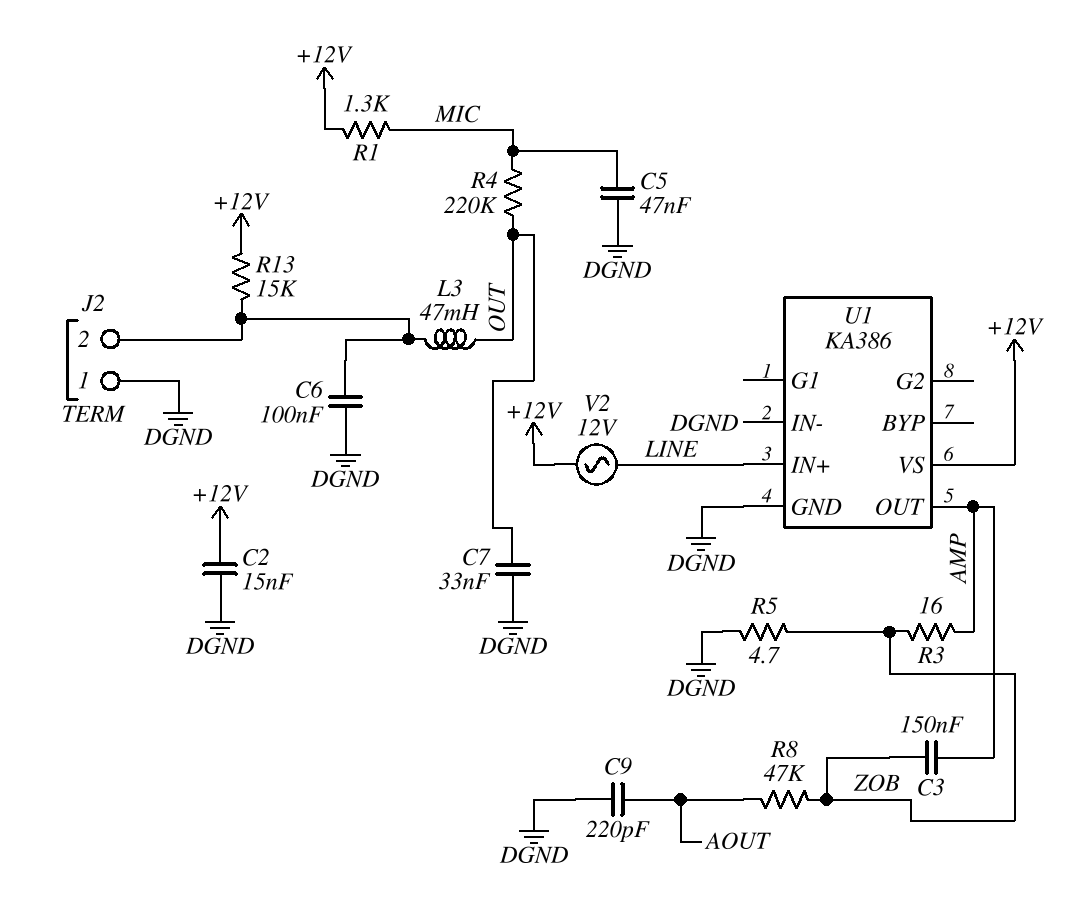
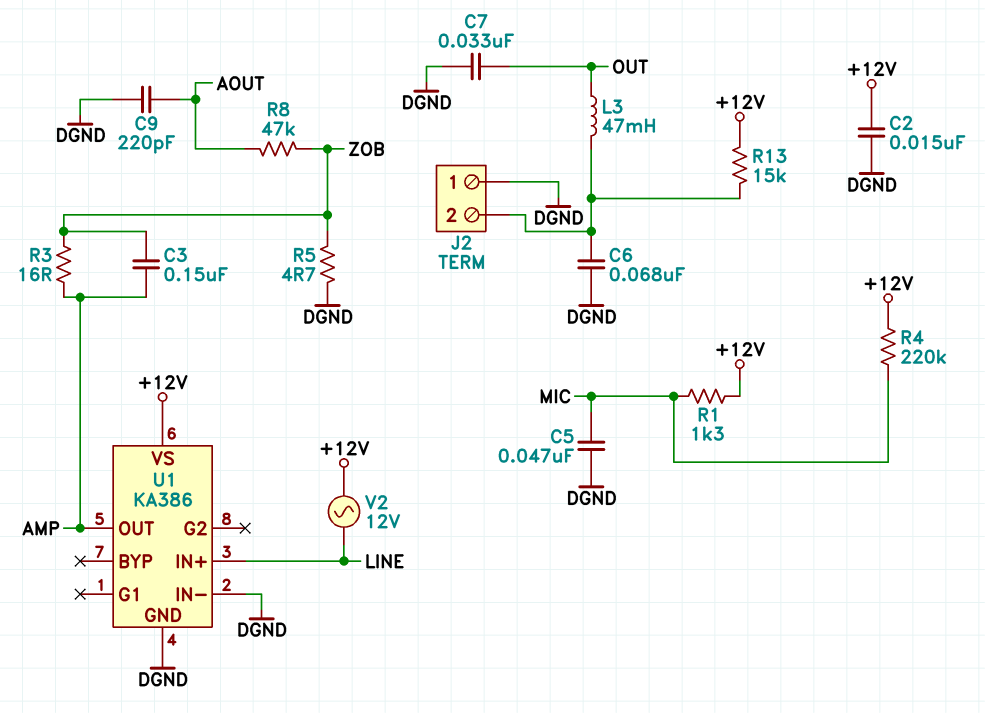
C6: 100nF (DGND, J2/2) -> 68nF (DGND, J2/2)
R4: 220k (MIC, OUT) -> 220k (+12V, MIC)

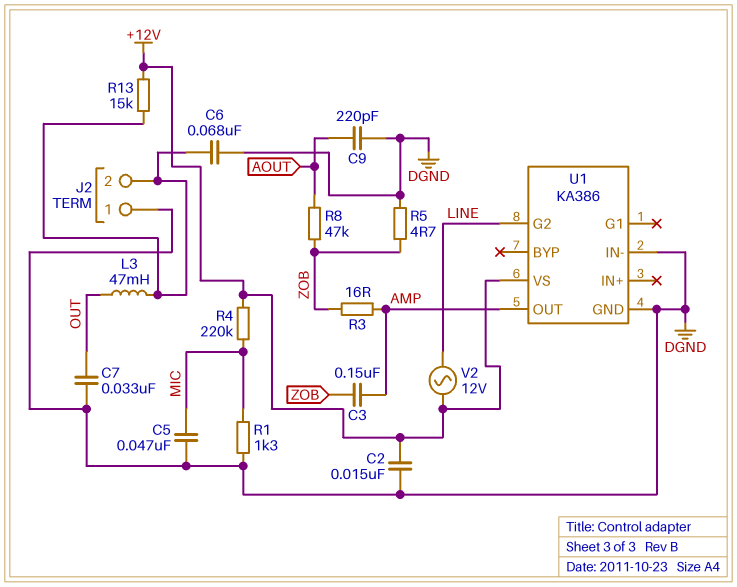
R1: 1.3k (+12V, MIC) -> 1.3k (DGND, MIC)
U1 pin G2: none -> LINE
U1 pin IN+: LINE -> none

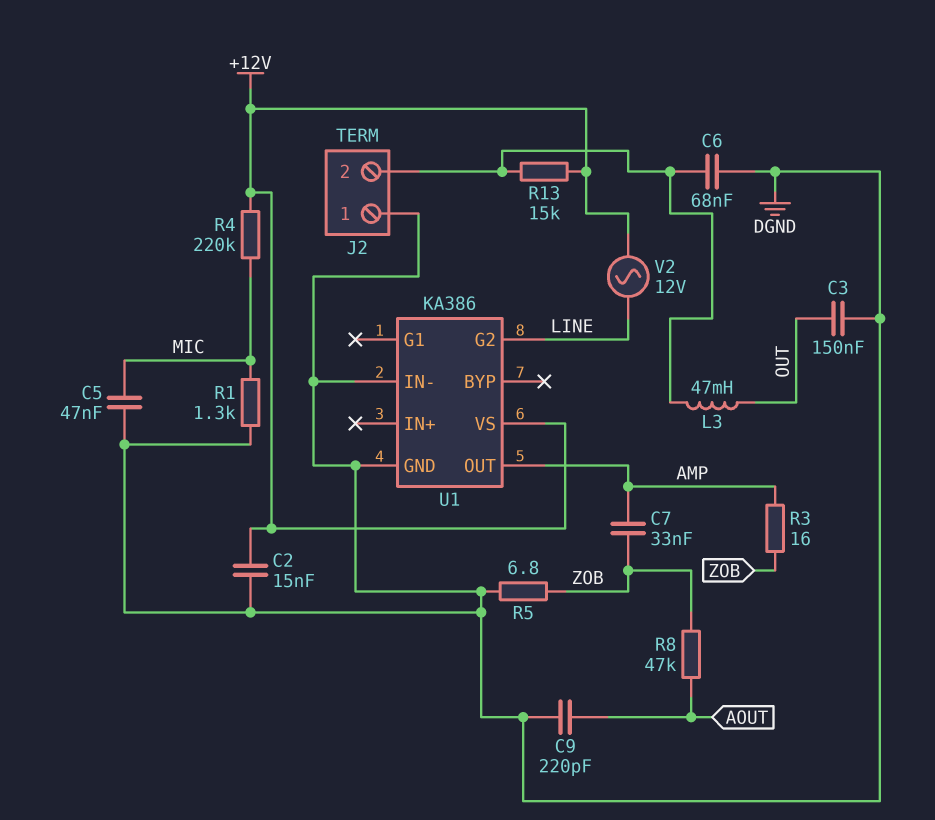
C3: 150nF (AMP, ZOB) -> 150nF (DGND, OUT)
C7: 33nF (DGND, OUT) -> 33nF (AMP, ZOB)
R5: 4.7 (DGND, ZOB) -> 6.8 (DGND, ZOB)

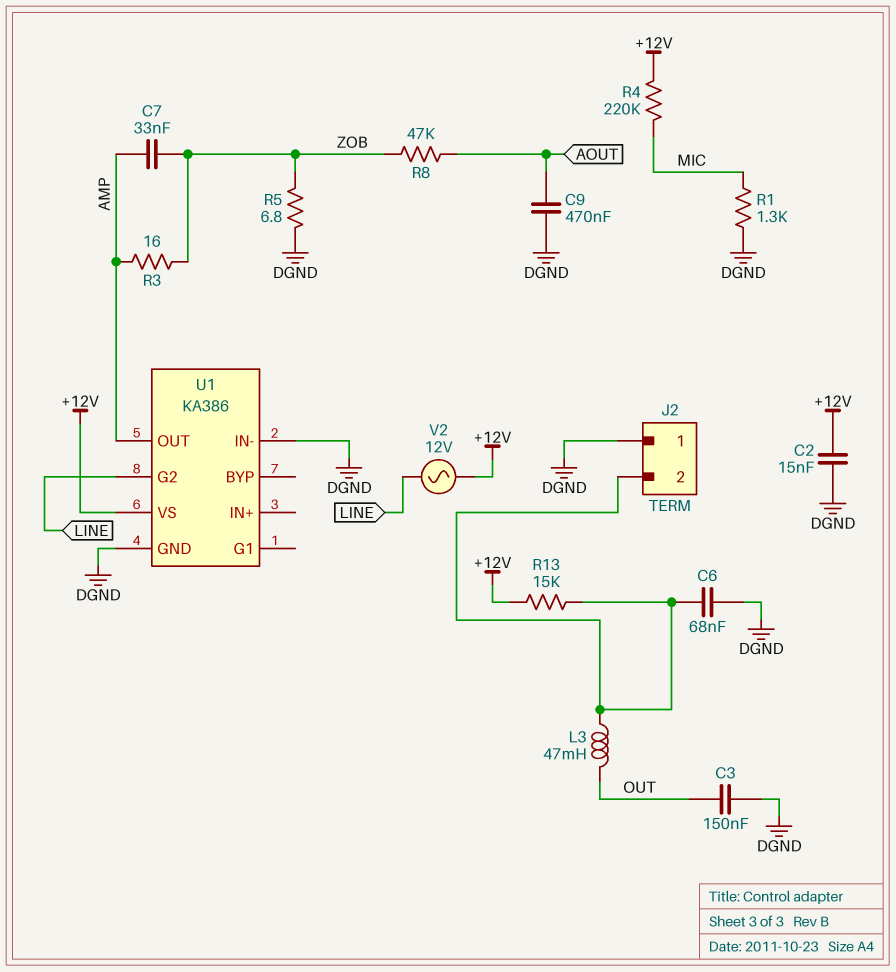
C5: 47nF (DGND, MIC) -> none
C9: 220pF (AOUT, DGND) -> 470nF (AOUT, DGND)

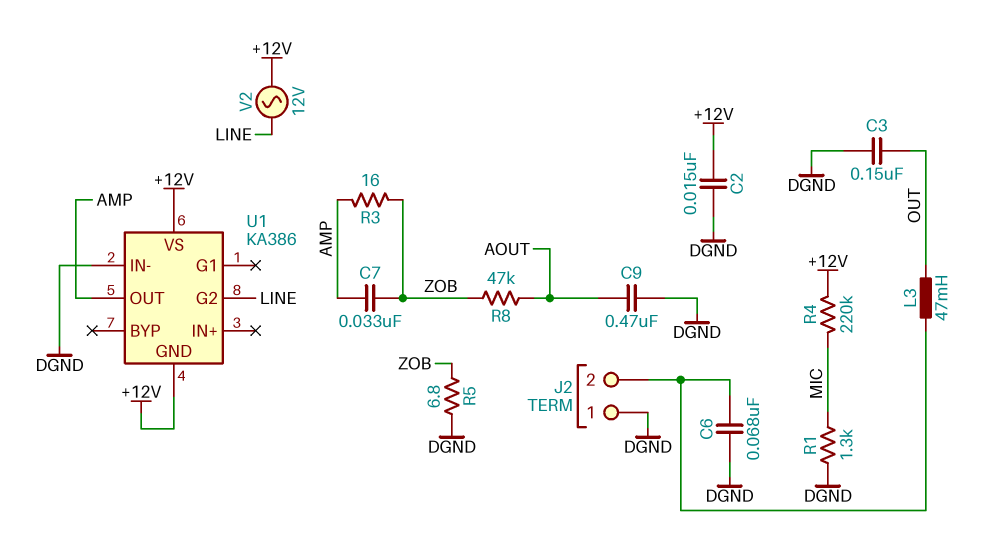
R13: 15k (+12V, J2/2) -> none
U1 pin GND: DGND -> +12V

